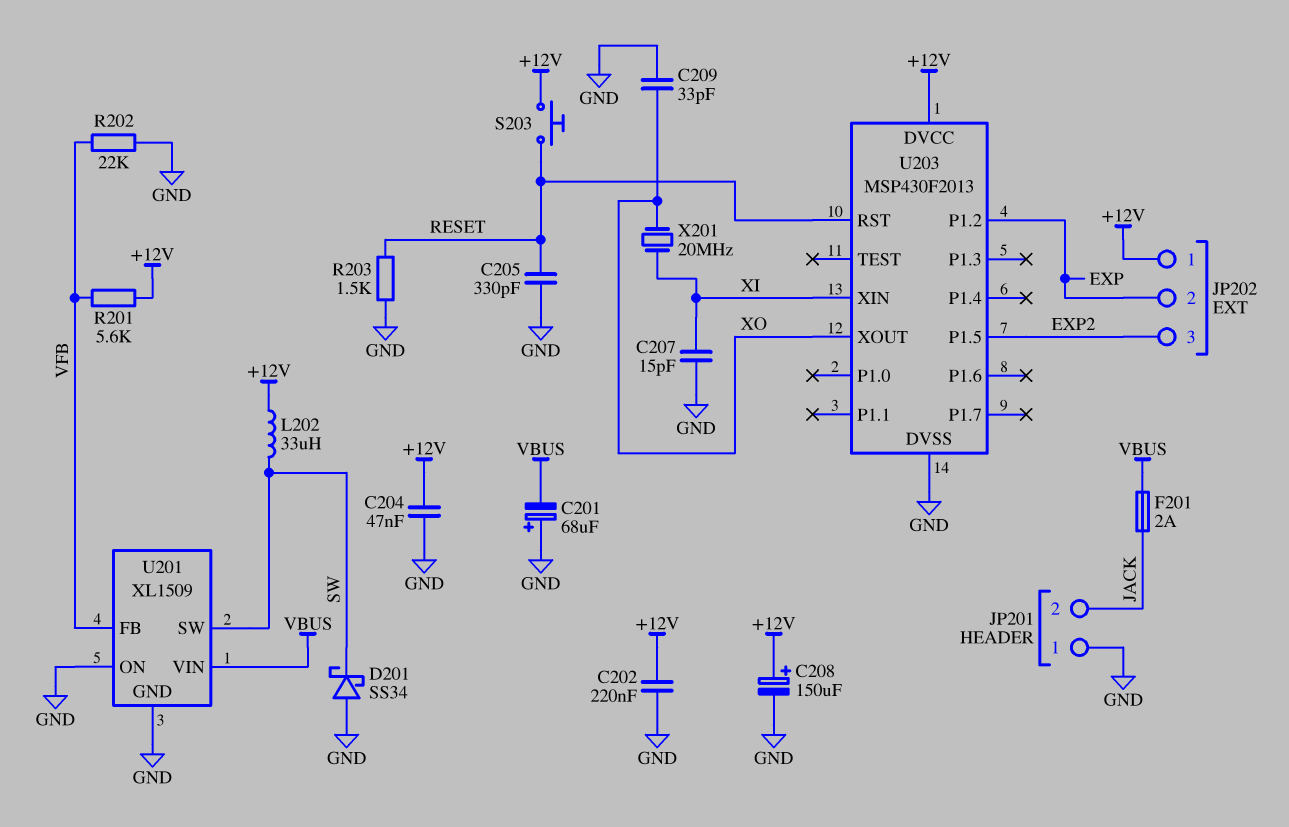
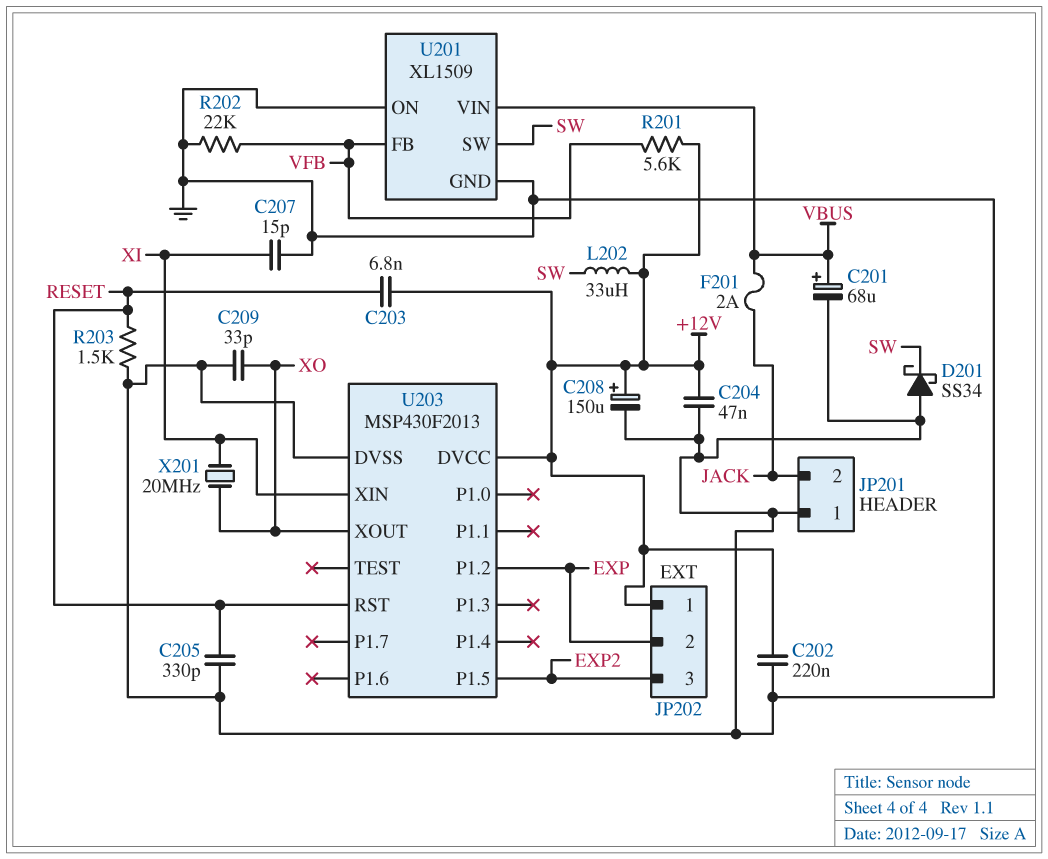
C201: 68uF (plus GND, minus VBUS) -> 68uF (plus VBUS, minus GND)
C203: none -> 6.8nF (+12V, RESET)
S203: button (+12V, RESET) -> none

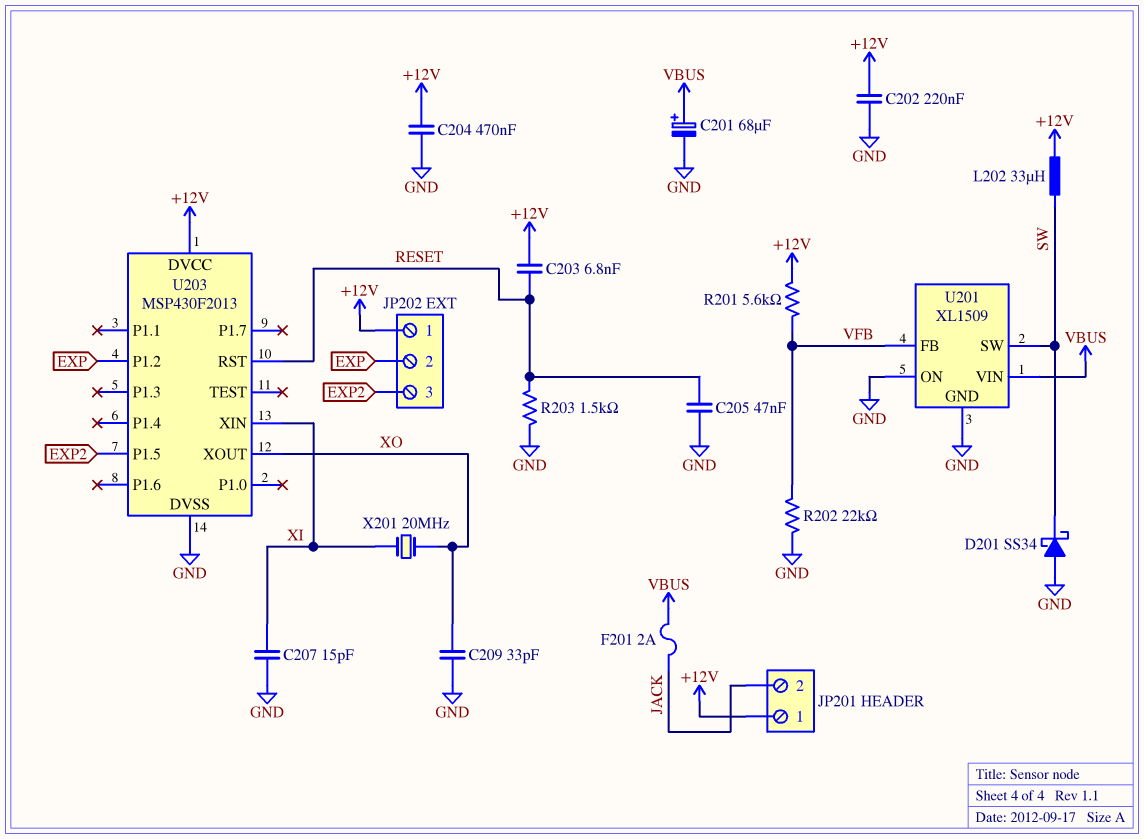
C204: 47nF (+12V, GND) -> 470nF (+12V, GND)
C205: 330pF (GND, RESET) -> 47nF (GND, RESET)
C208: 150uF (plus +12V, minus GND) -> none
JP201 pin 1: GND -> +12V

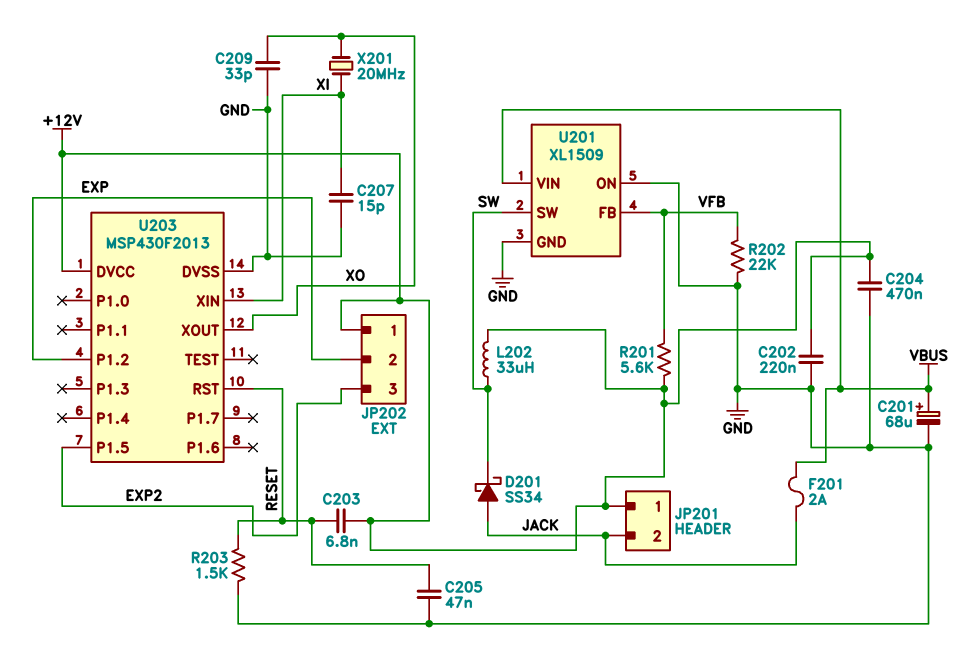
D201: schottky SS34 (A GND, K SW) -> schottky SS34 (A JACK, K SW)

